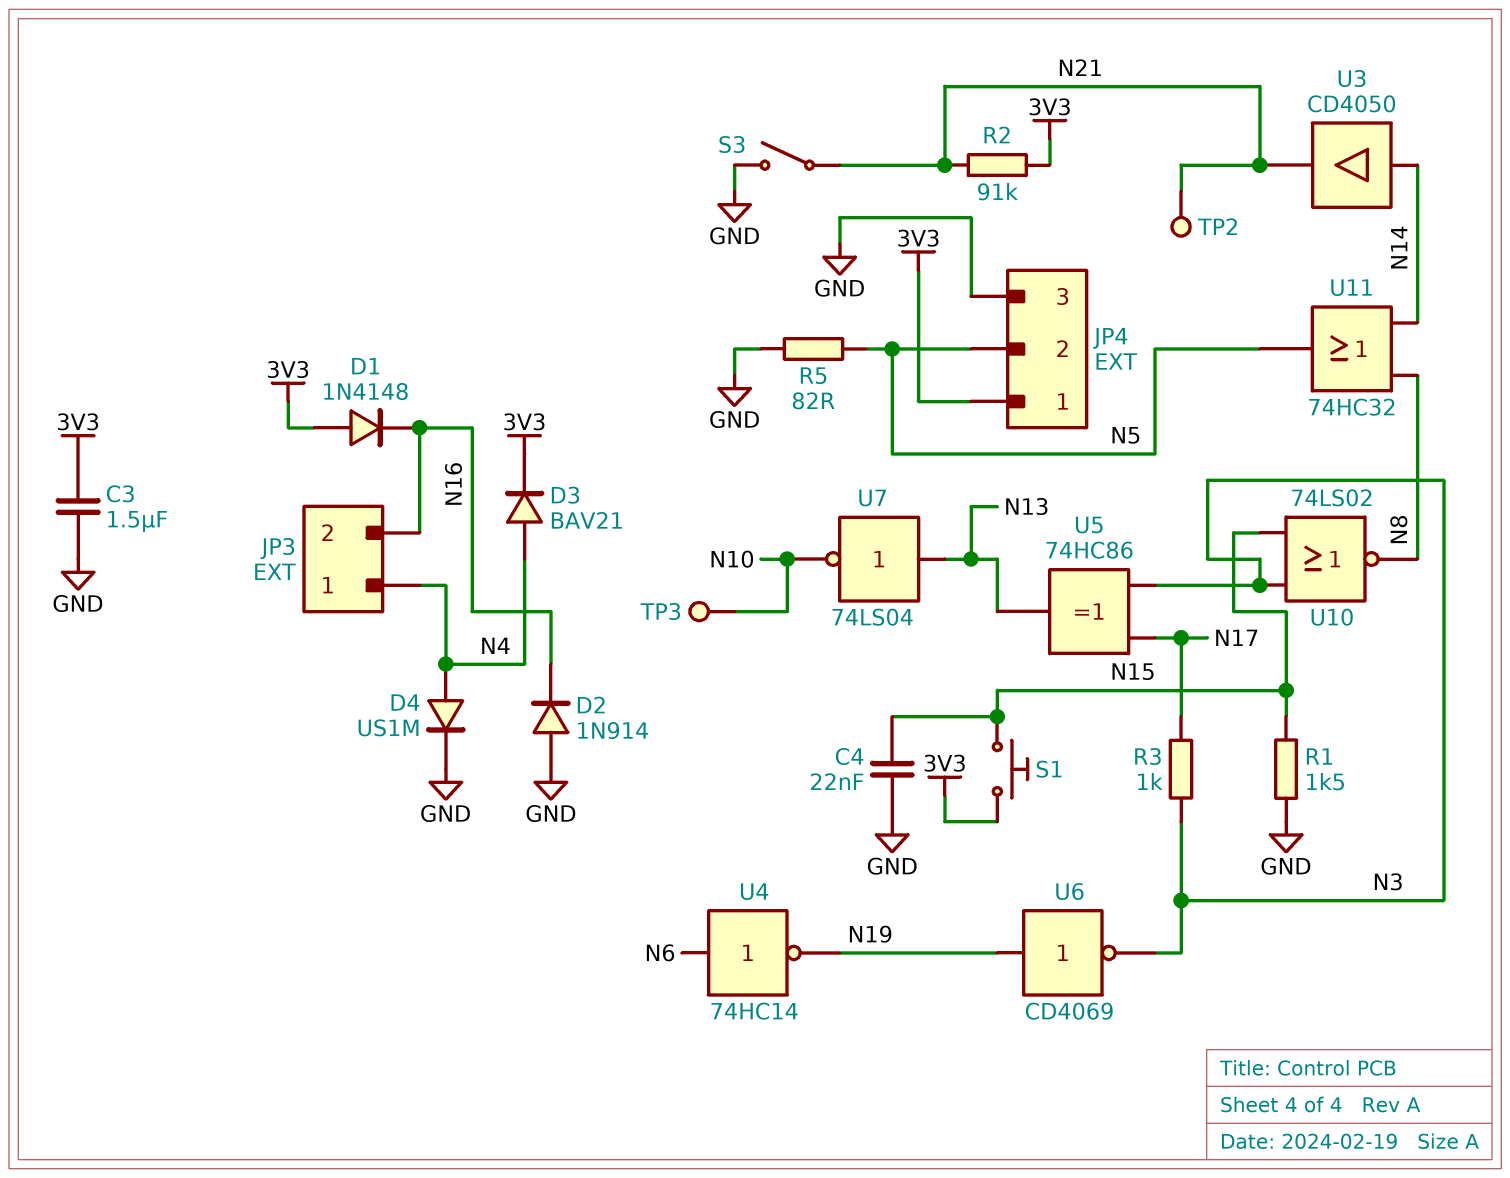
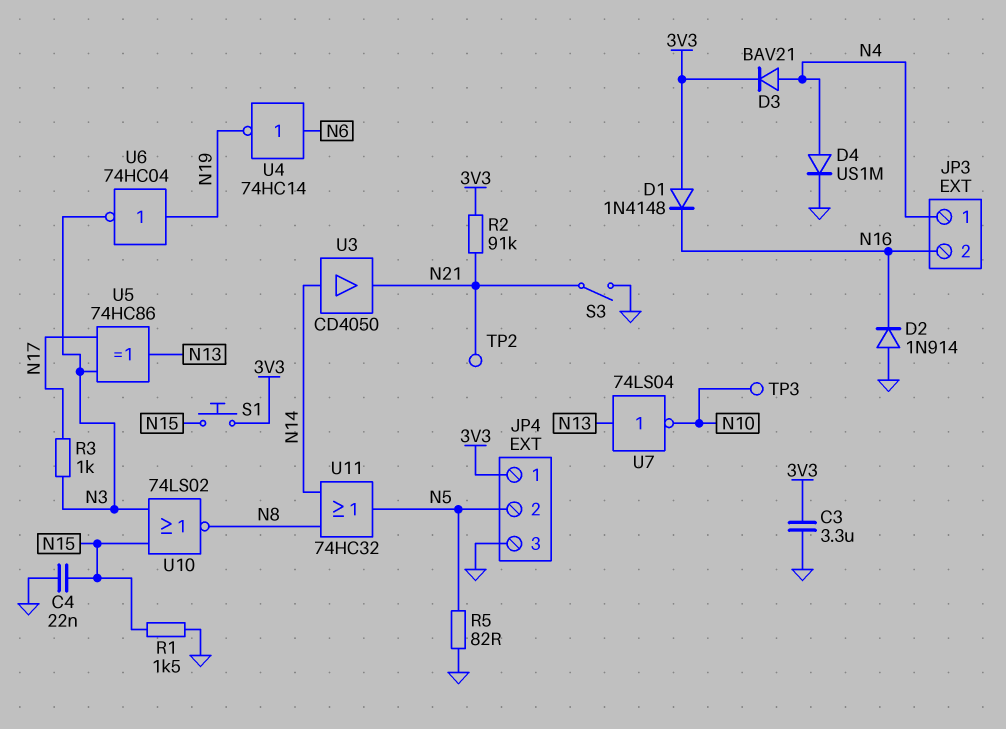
C3: 1.5uF (3V3, GND) -> 3.3uF (3V3, GND)
U6: NOT CD4069 (in N19, out N3) -> NOT 74HC04 (in N19, out N3)

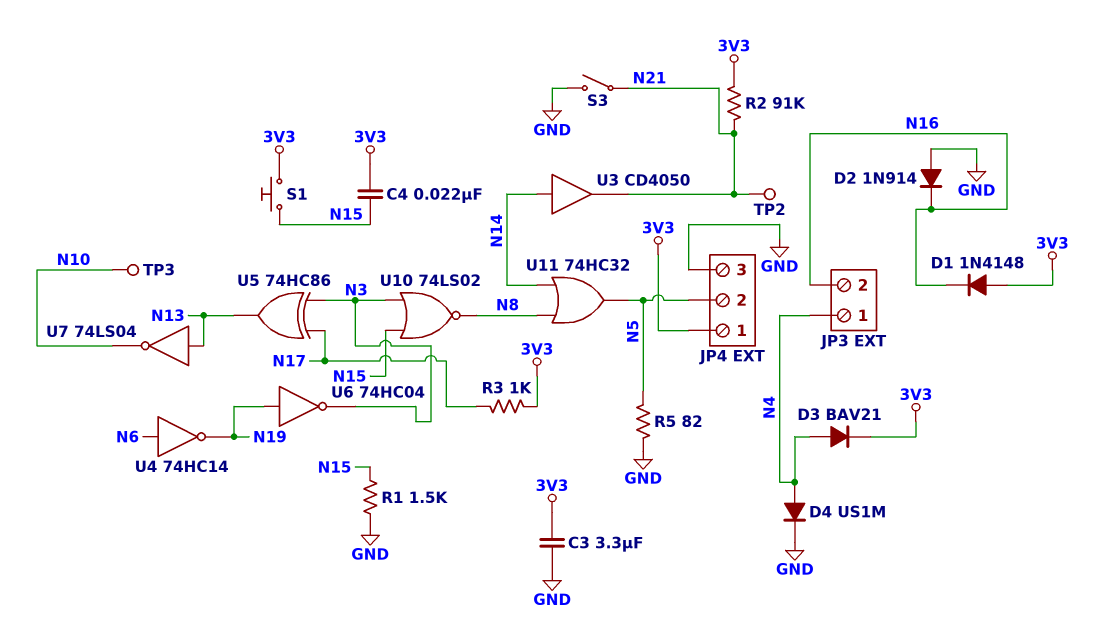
C4: 22nF (GND, N15) -> 22nF (3V3, N15)
R3: 1k (N3, N17) -> 1k (3V3, N17)

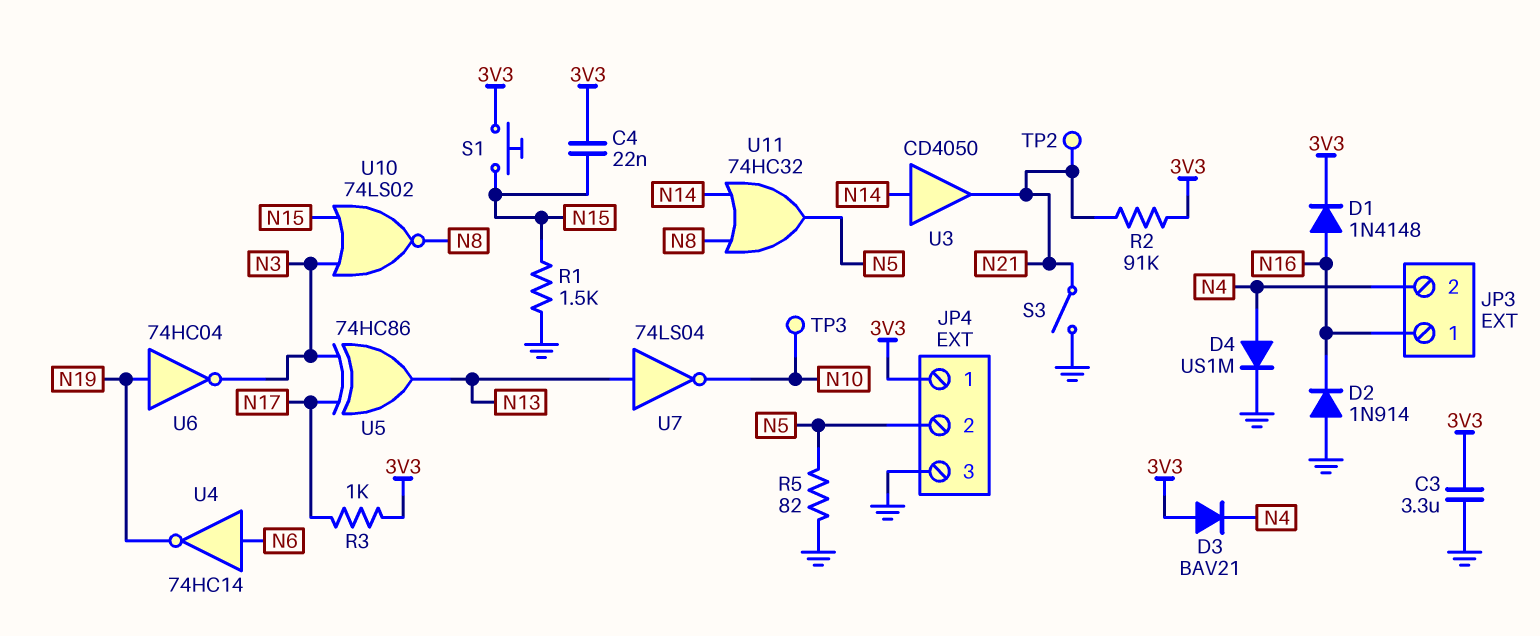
D1: diode 1N4148 (A 3V3, K N16) -> diode 1N4148 (A N16, K 3V3)
D3: diode BAV21 (A N4, K 3V3) -> diode BAV21 (A 3V3, K N4)
JP3 pin 1: N4 -> N16
JP3 pin 2: N16 -> N4

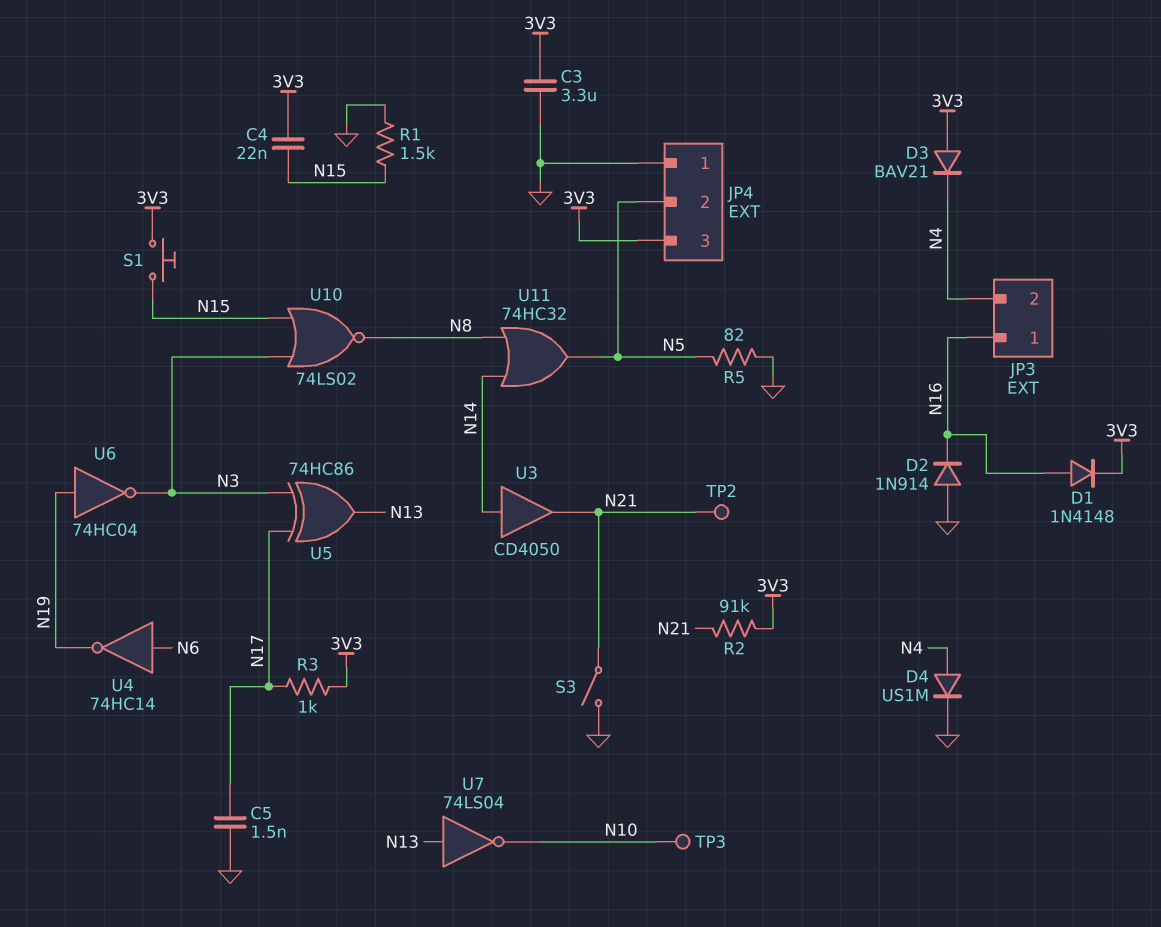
C5: none -> 1.5nF (GND, N17)
JP4 pin 1: 3V3 -> GND
JP4 pin 3: GND -> 3V3

